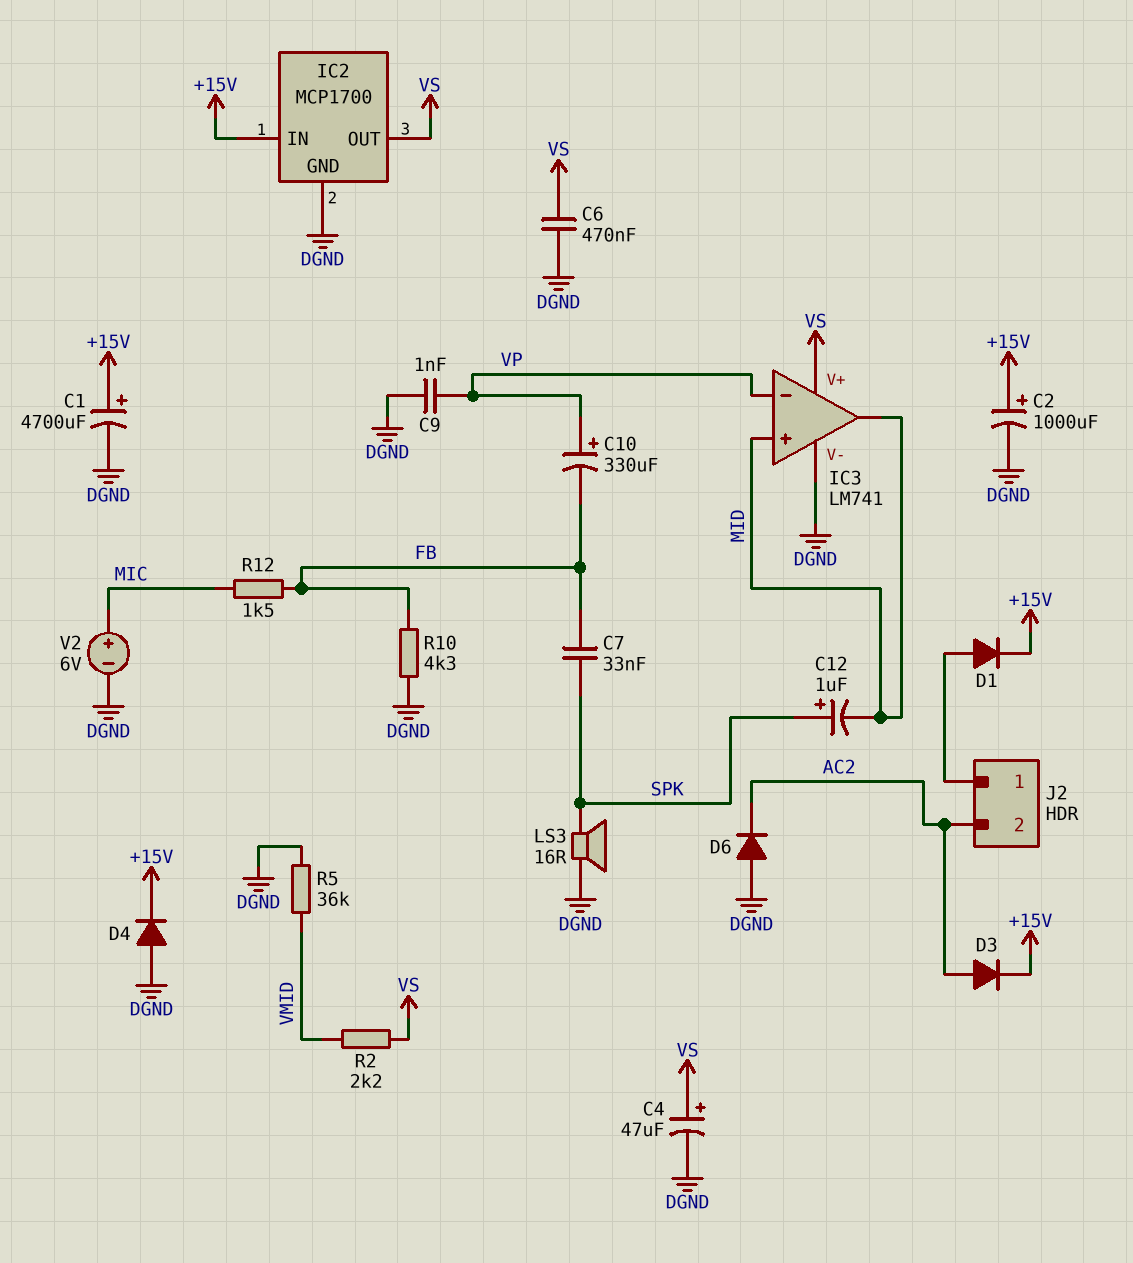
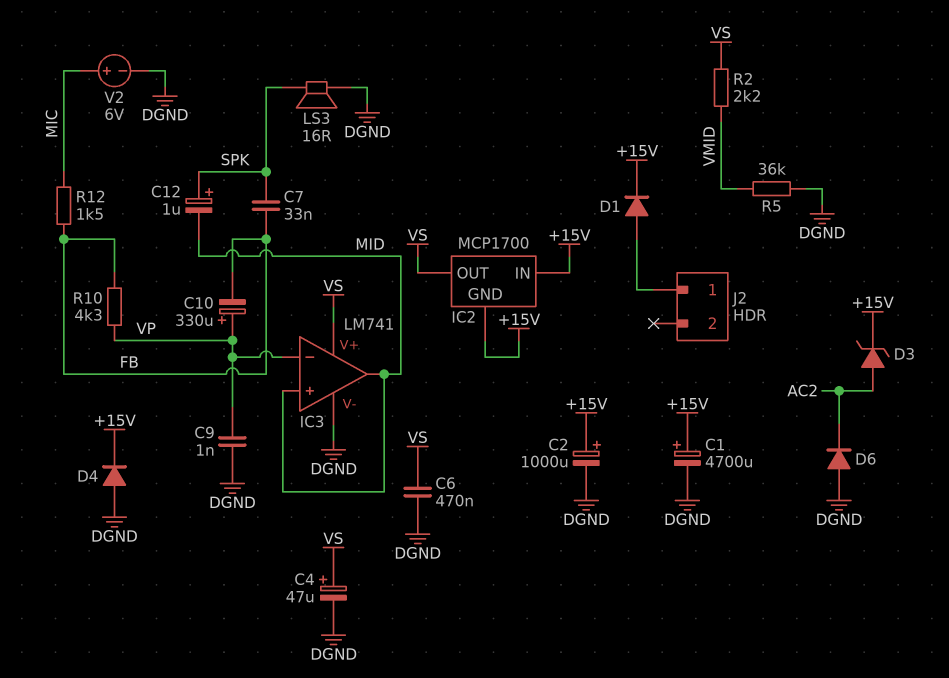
D3: diode (A AC2, K +15V) -> zener (A AC2, K +15V)
IC2 pin GND: DGND -> +15V
J2 pin 2: AC2 -> none
R10: 4.3k (DGND, FB) -> 4.3k (FB, VP)

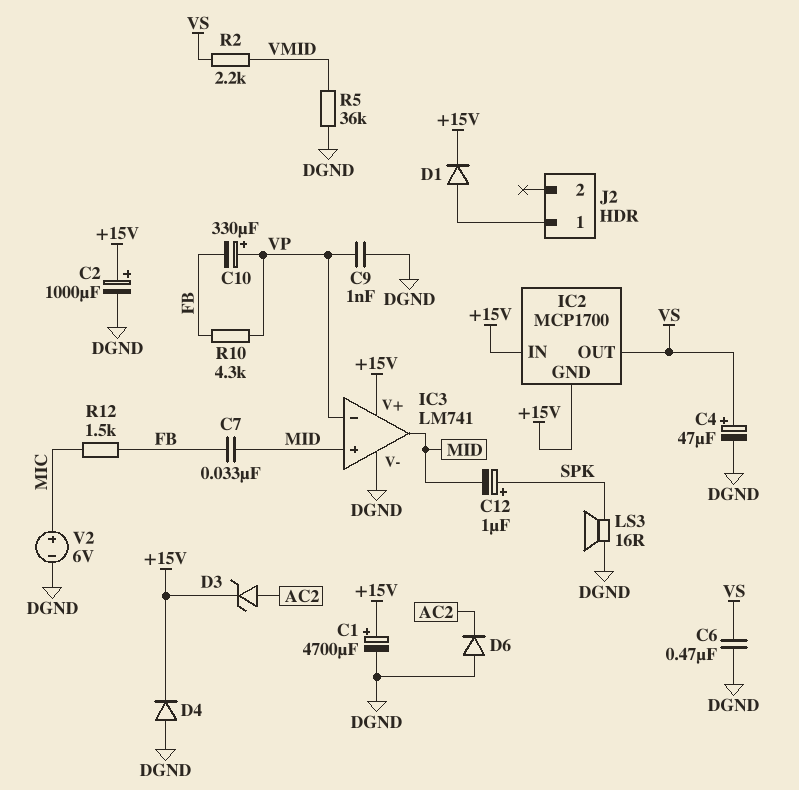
C7: 33nF (FB, SPK) -> 33nF (FB, MID)
IC3 pin V+: VS -> +15V

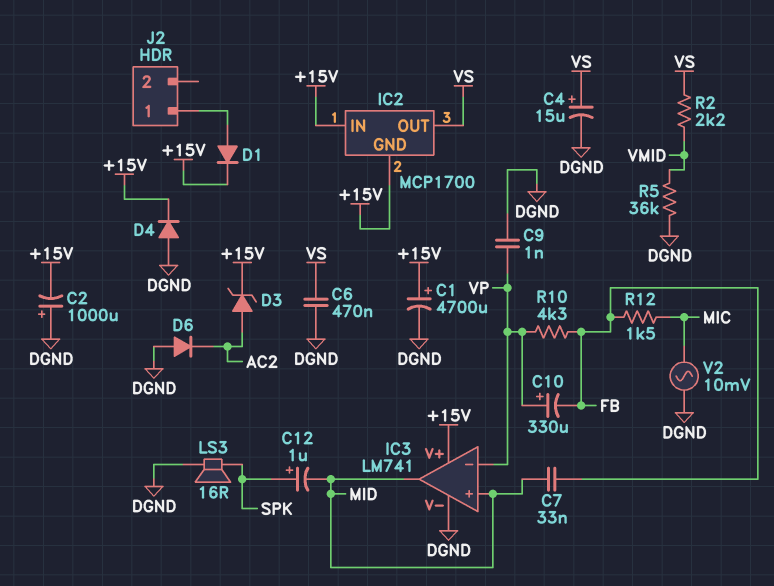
C2: 1000uF (plus +15V, minus DGND) -> 1000uF (plus DGND, minus +15V)
C4: 47uF (plus VS, minus DGND) -> 15uF (plus VS, minus DGND)
V2: 6V (plus MIC, minus DGND) -> AC 10mV (DGND, MIC)

